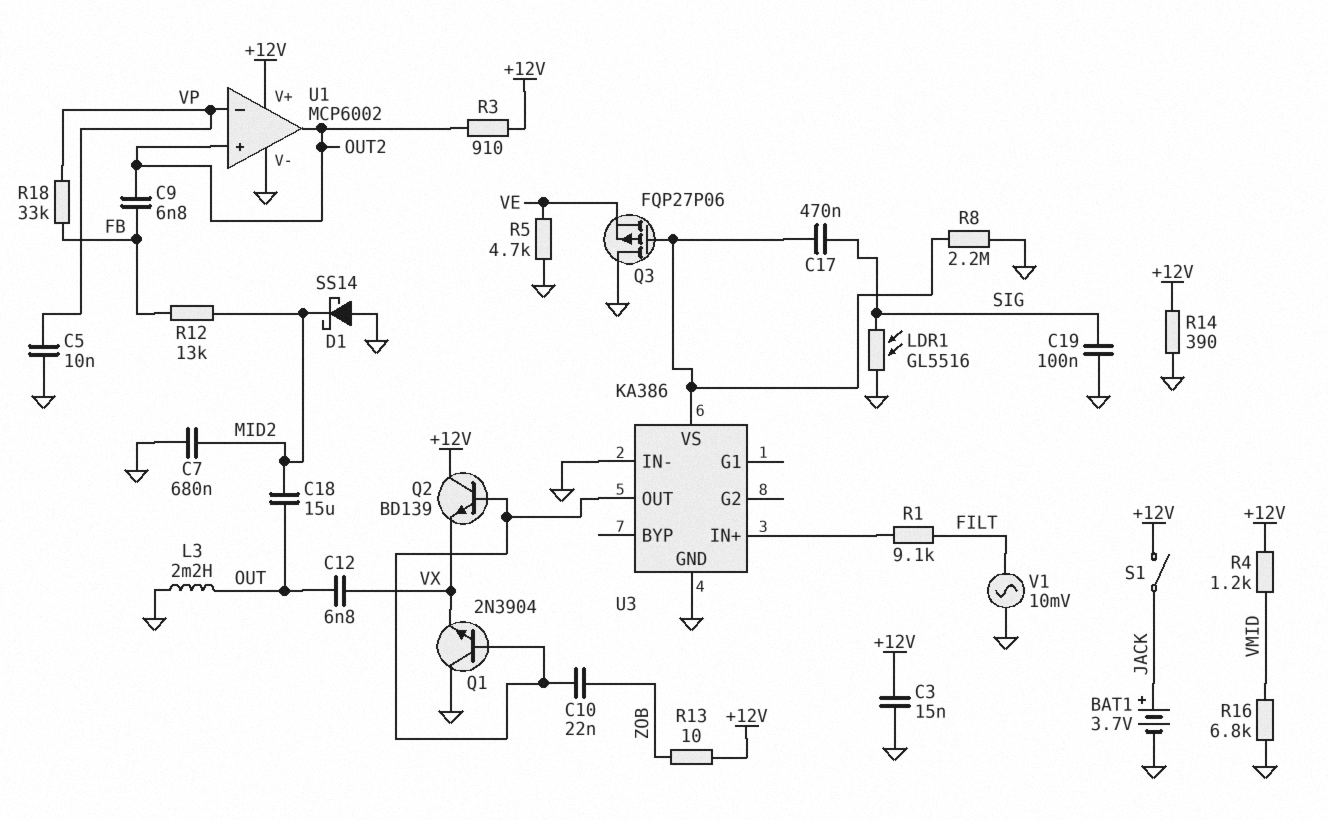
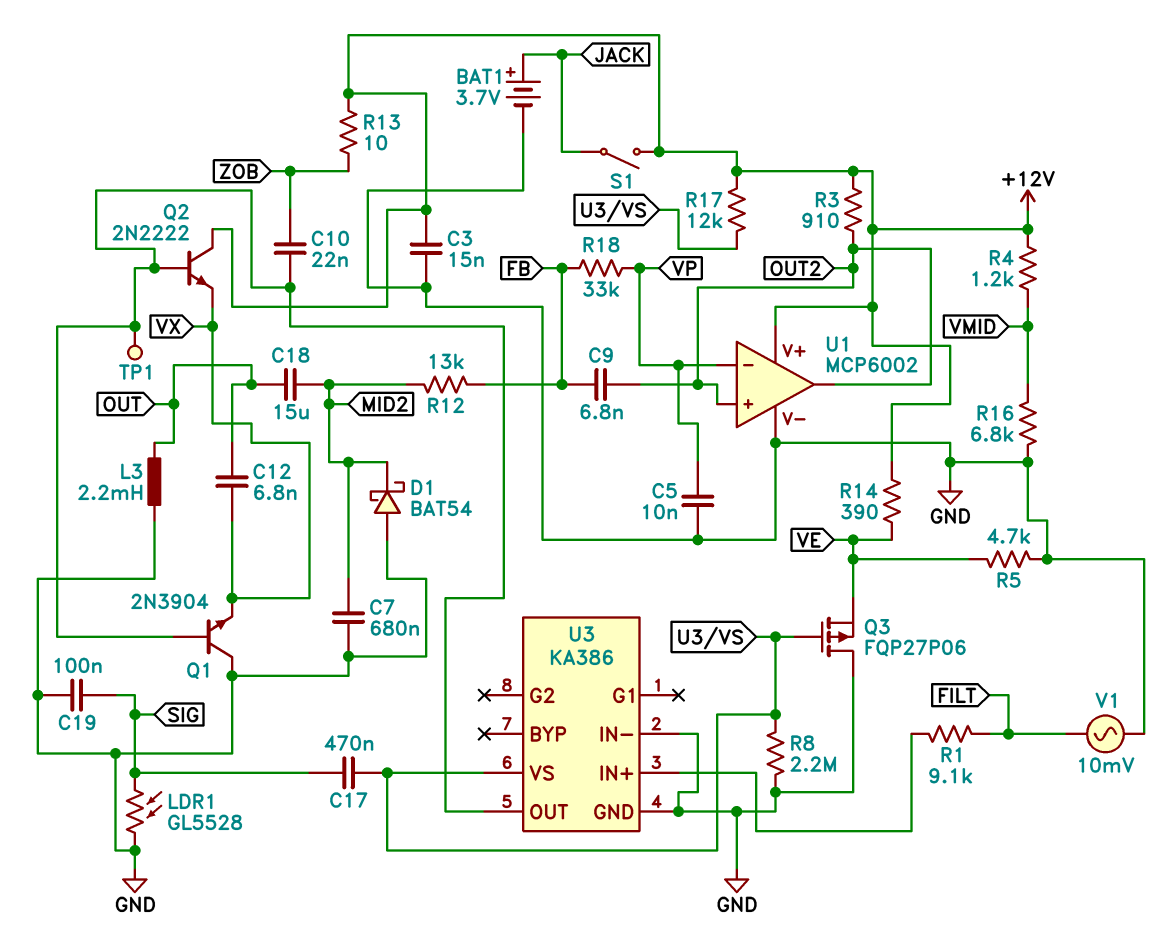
D1: schottky SS14 (A GND, K MID2) -> schottky BAT54 (A GND, K MID2)
LDR1: GL5516 (GND, SIG) -> GL5528 (GND, SIG)
Q2: NPN BD139 (B U3/OUT, C +12V, E VX) -> NPN 2N2222 (B U3/OUT, C +12V, E VX)
R14: 390 (+12V, GND) -> 390 (+12V, VE)
R17: none -> 12k (+12V, U3/VS)
TP1: none -> test point (U3/OUT)

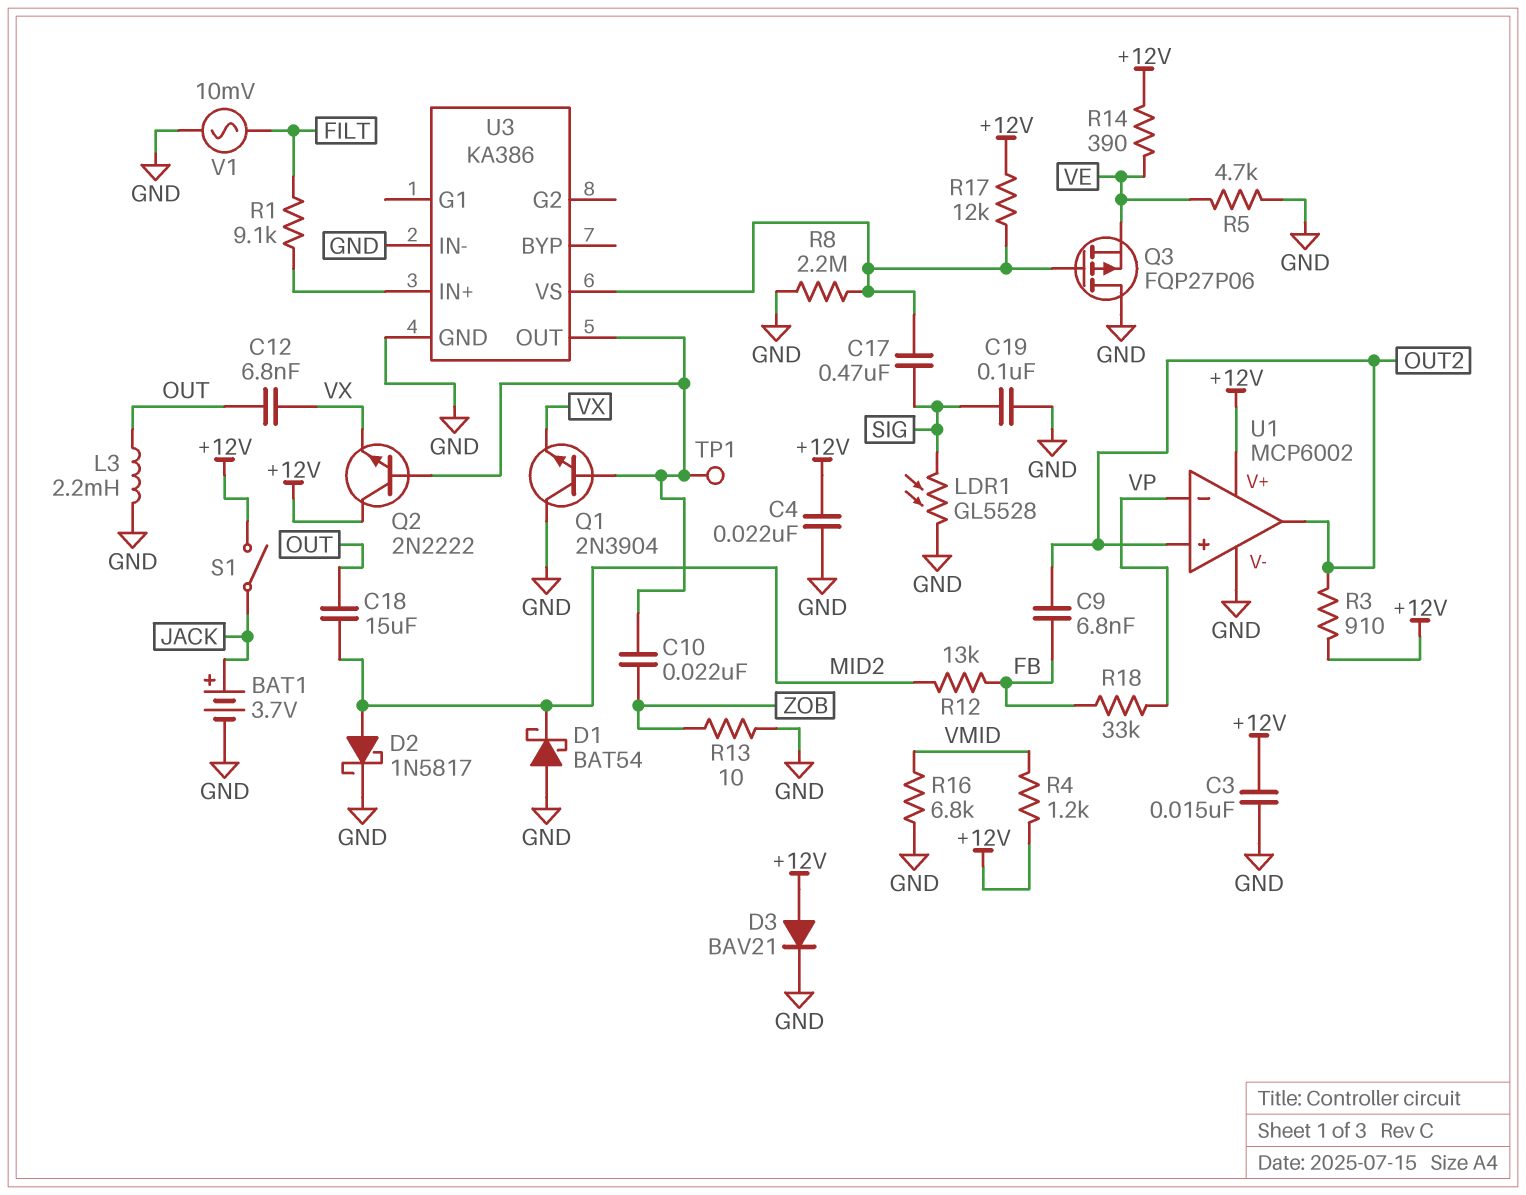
C4: none -> 22nF (+12V, GND)
C5: 10nF (GND, VP) -> none
C7: 680nF (GND, MID2) -> none
D2: none -> schottky 1N5817 (A MID2, K GND)
D3: none -> diode BAV21 (A +12V, K GND)
R13: 10 (+12V, ZOB) -> 10 (GND, ZOB)

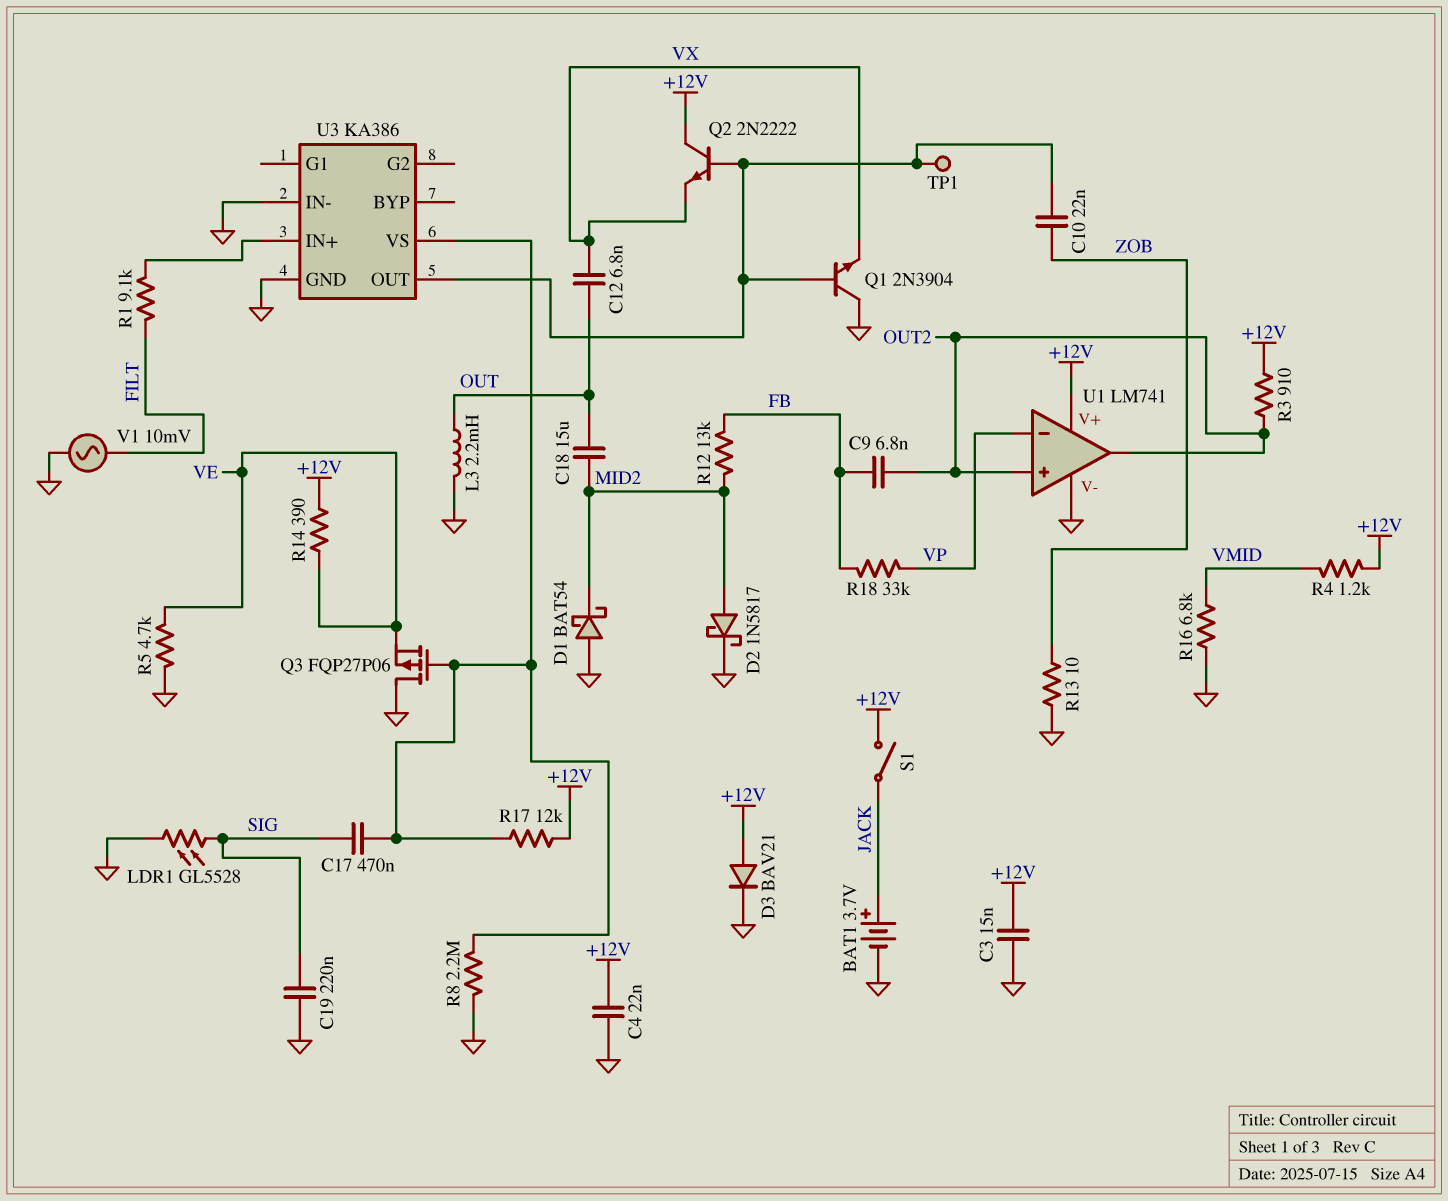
C19: 100nF (GND, SIG) -> 220nF (GND, SIG)
U1: MCP6002 -> LM741

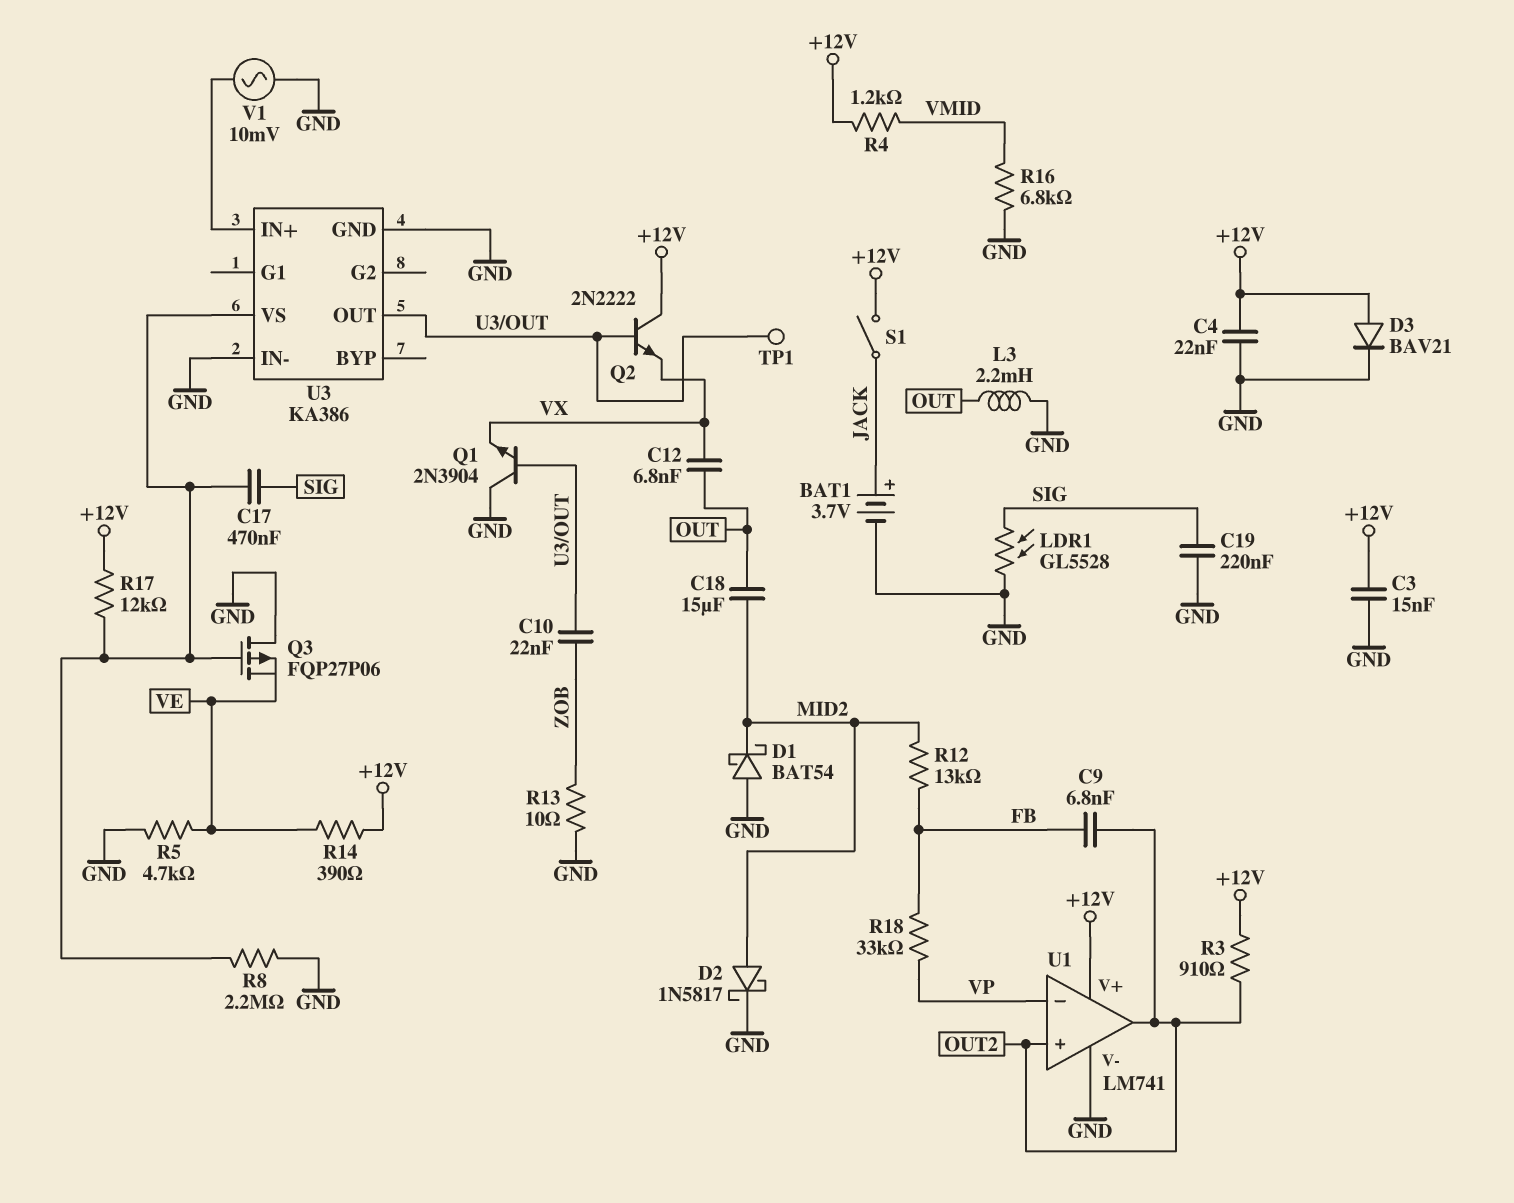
R1: 9.1k (FILT, U3/IN+) -> none
V1: AC 10mV (FILT, GND) -> AC 10mV (GND, U3/IN+)

